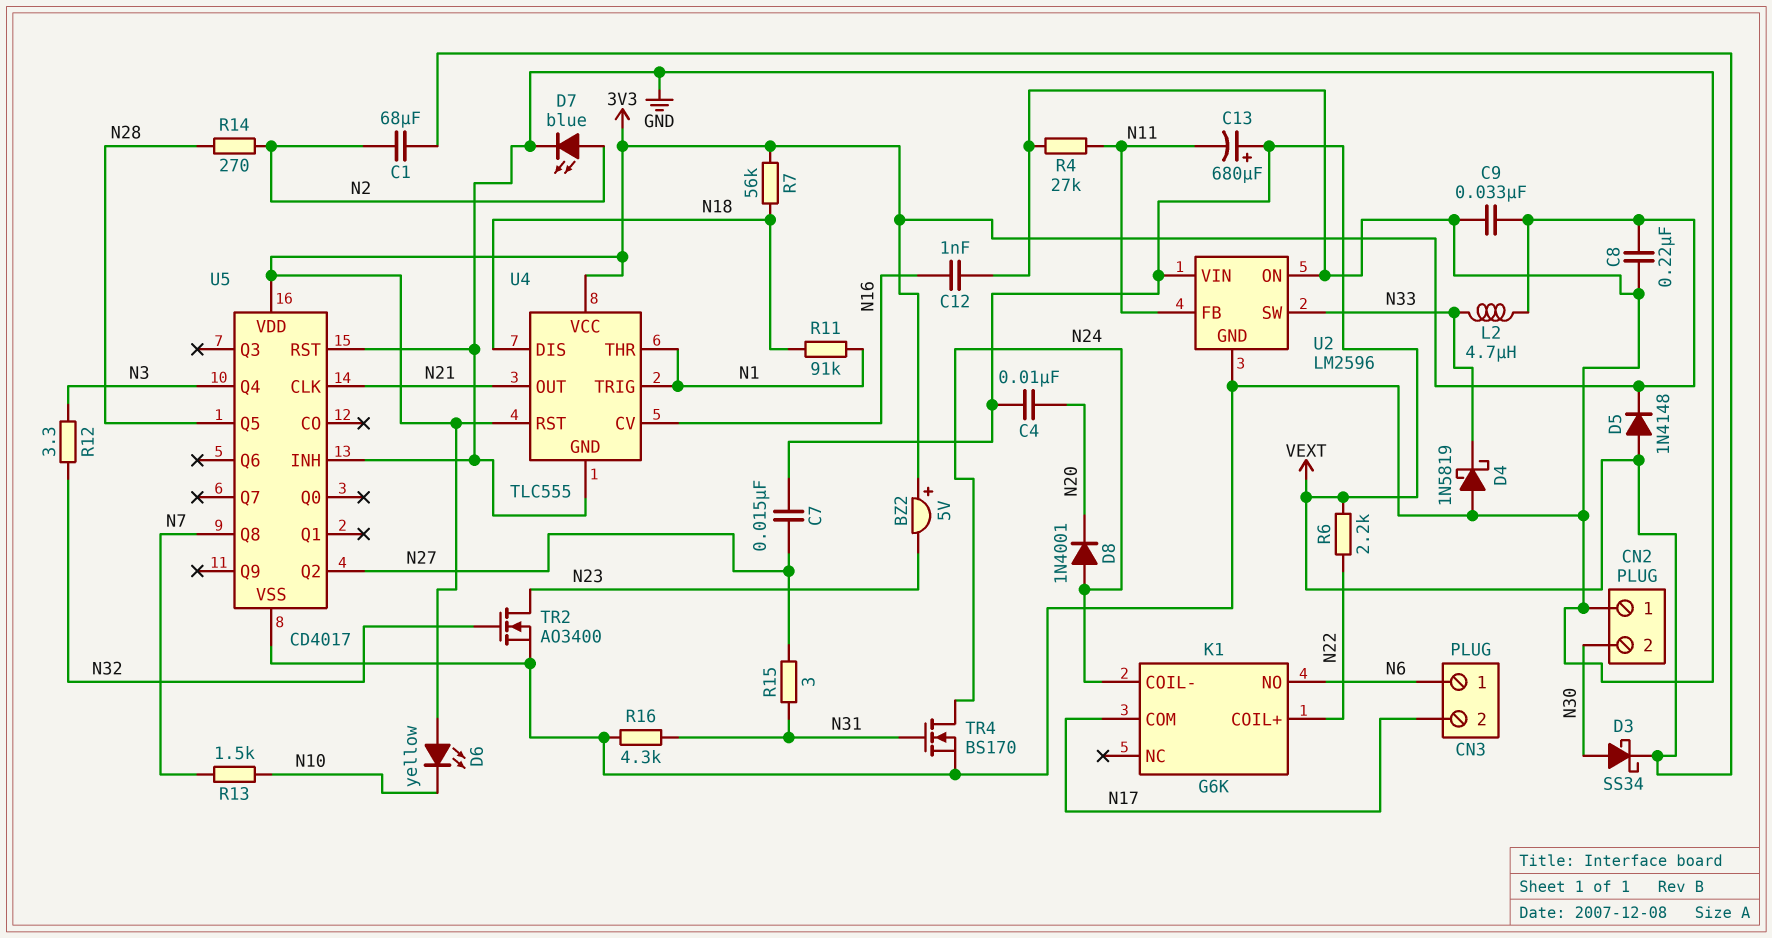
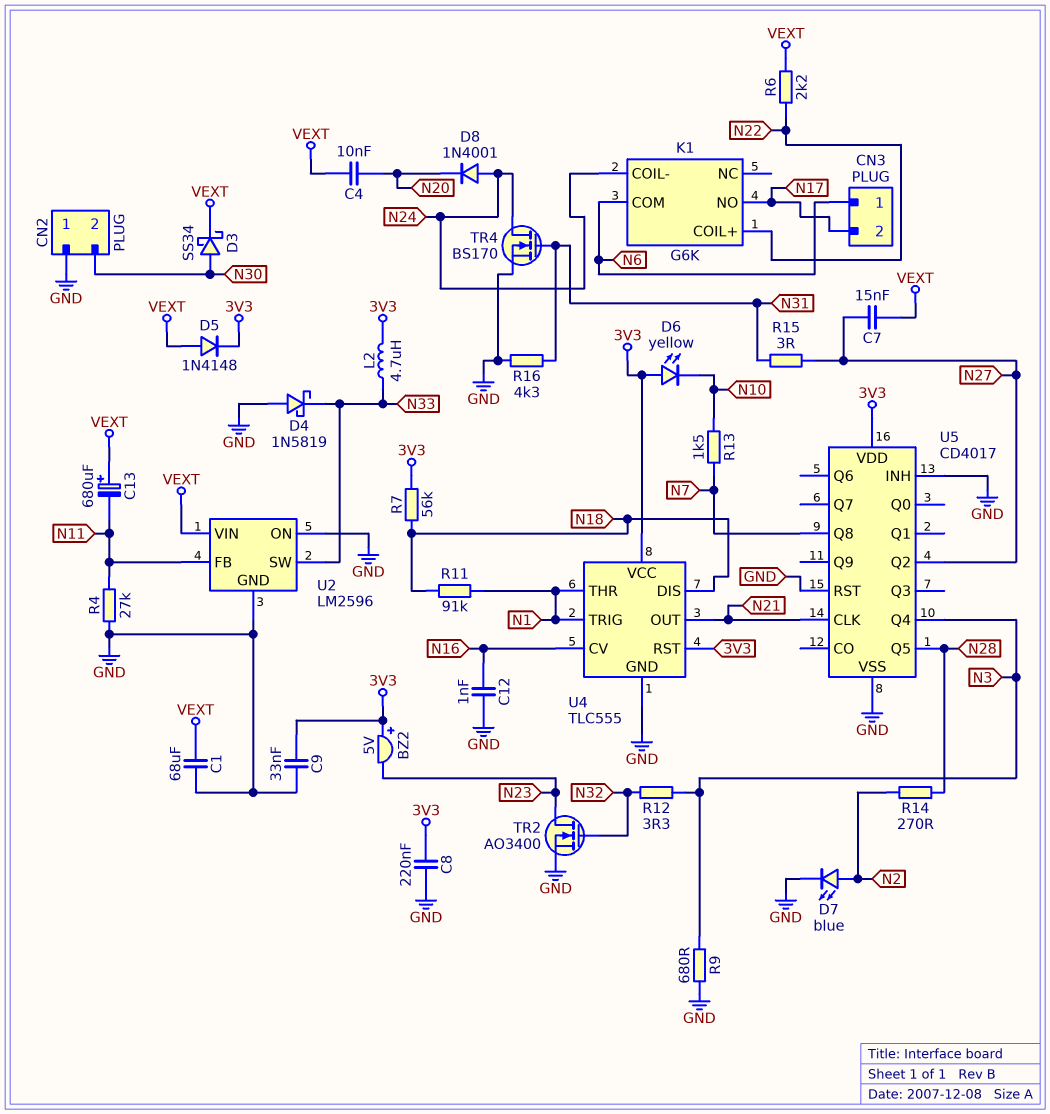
C1: 68uF (N2, VEXT) -> 68uF (GND, VEXT)
K1 pin COM: N17 -> N6
K1 pin NO: N6 -> N17
R9: none -> 680 (GND, N3)

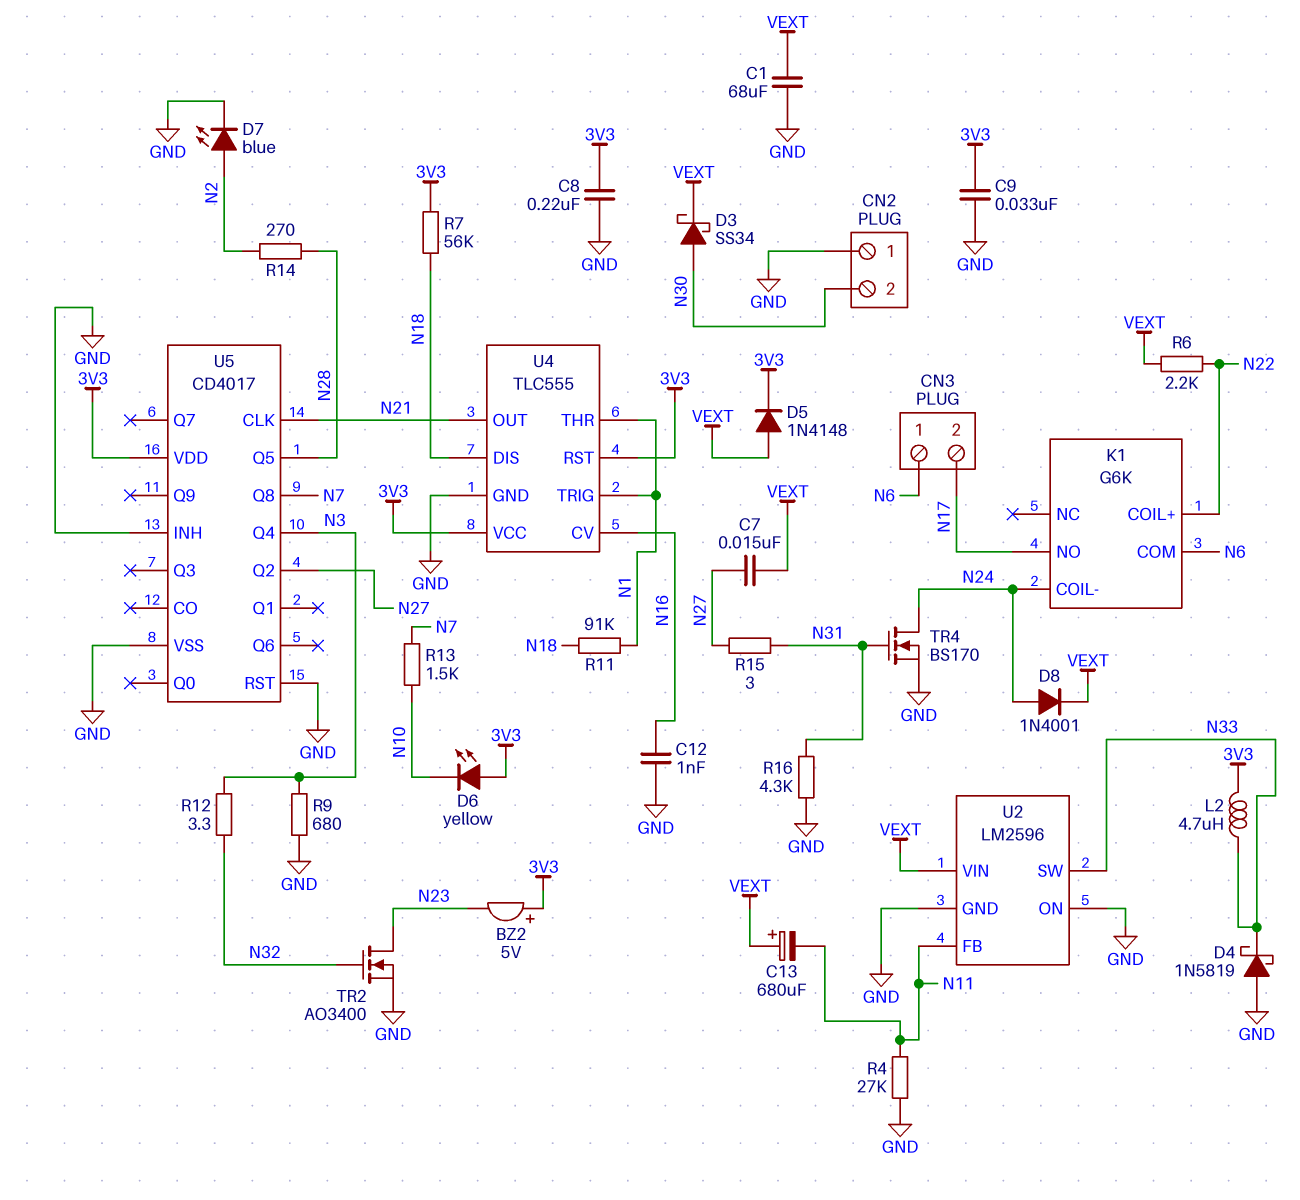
C4: 10nF (N20, VEXT) -> none
D8: diode 1N4001 (A N24, K N20) -> diode 1N4001 (A N24, K VEXT)

